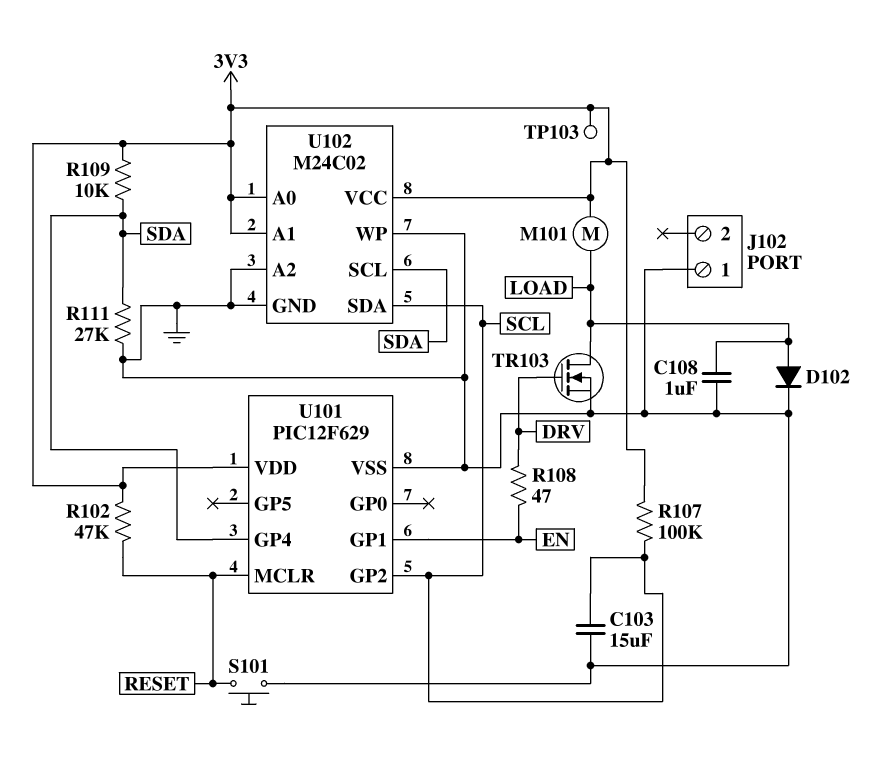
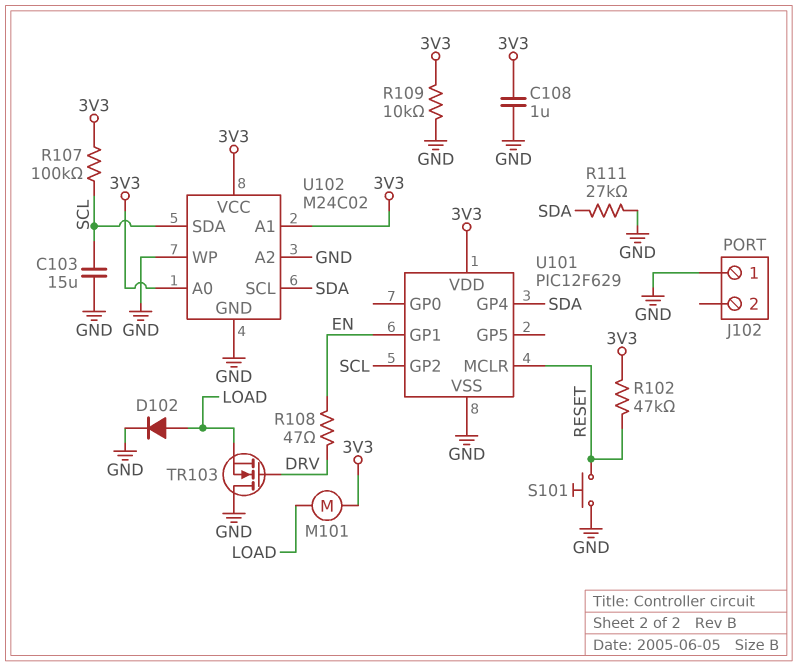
C108: 1uF (GND, LOAD) -> 1uF (3V3, GND)
R109: 10k (3V3, SDA) -> 10k (3V3, GND)
TP103: test point (3V3) -> none
TR103: NMOS (G DRV, D LOAD, S GND) -> NMOS (G DRV, D GND, S LOAD)

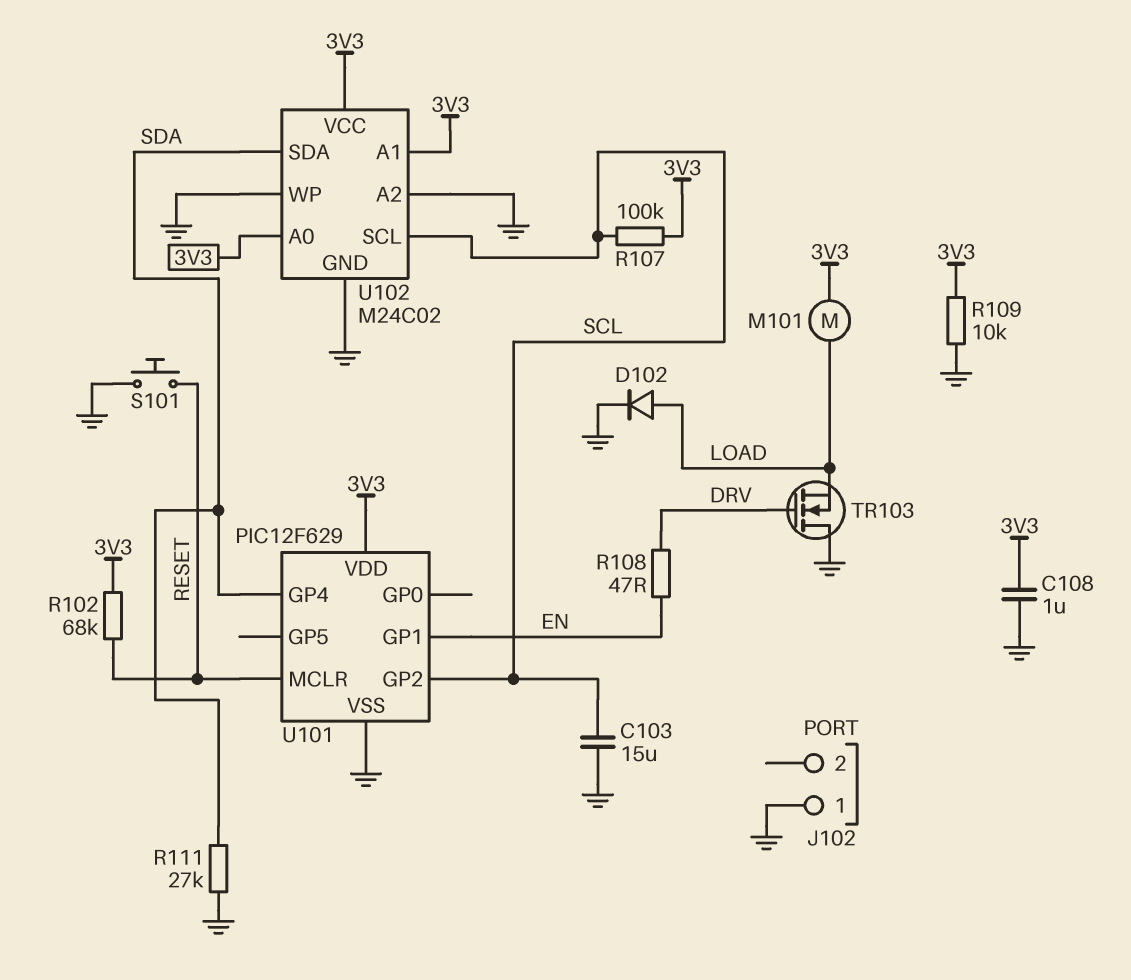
R102: 47k (3V3, RESET) -> 68k (3V3, RESET)
U102 pin SCL: SDA -> SCL
U102 pin SDA: SCL -> SDA

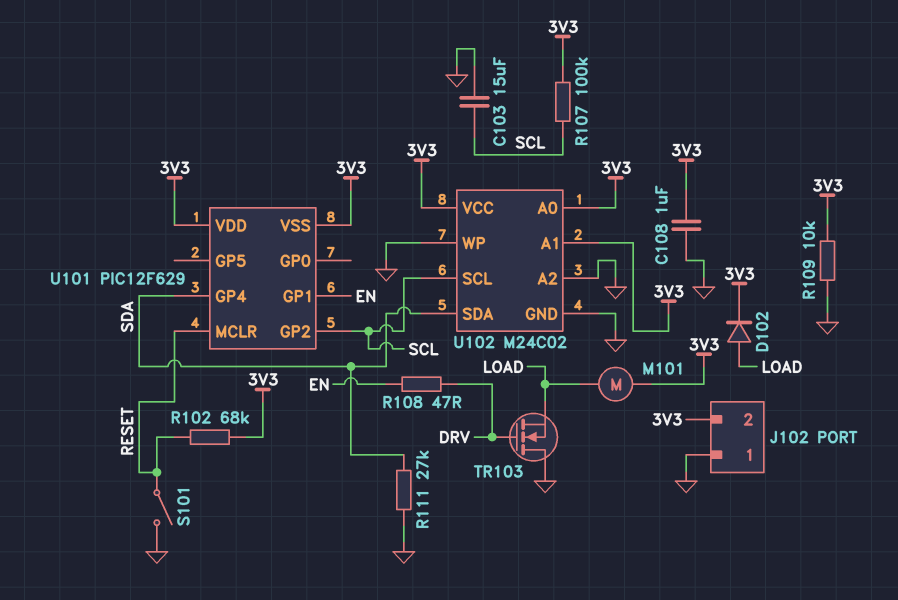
D102: diode (A LOAD, K GND) -> diode (A LOAD, K 3V3)
J102 pin 2: none -> 3V3
S101: button (GND, RESET) -> switch (GND, RESET)
U101 pin VSS: GND -> 3V3

